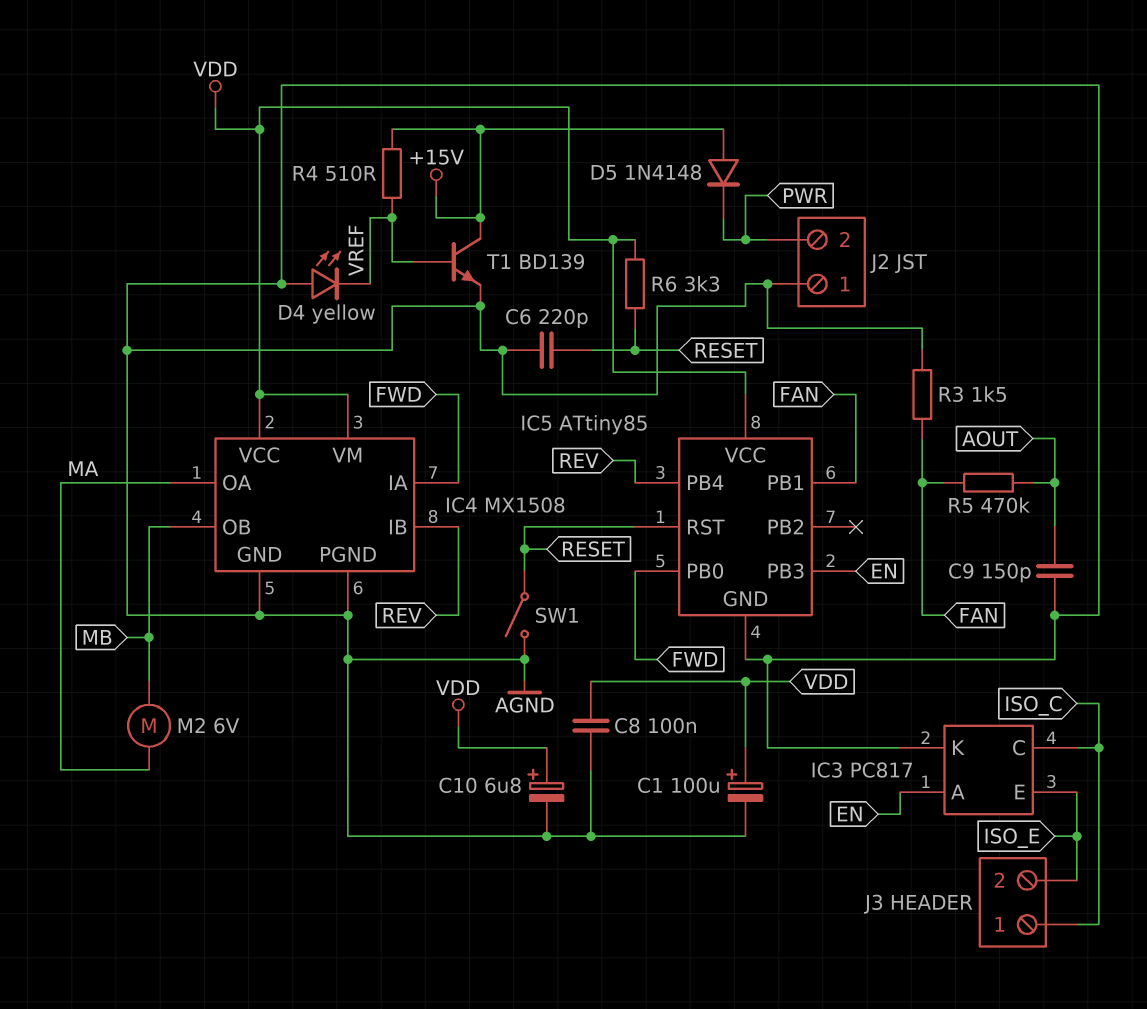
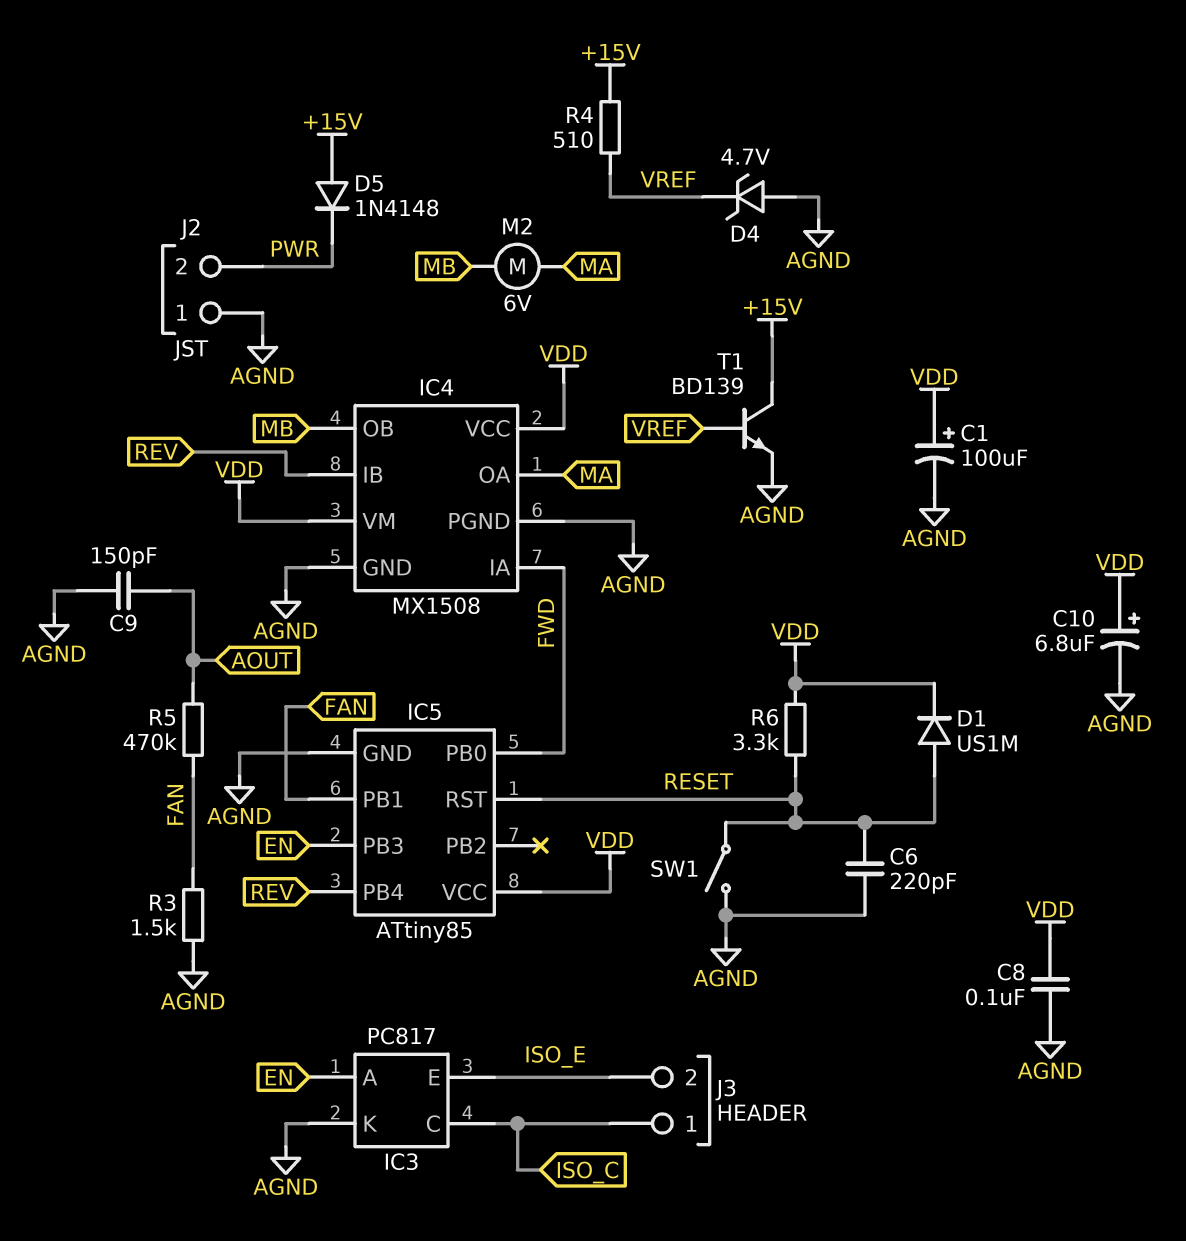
D1: none -> diode US1M (A RESET, K VDD)
D4: LED yellow (A AGND, K VREF) -> zener 4.7V (A AGND, K VREF)

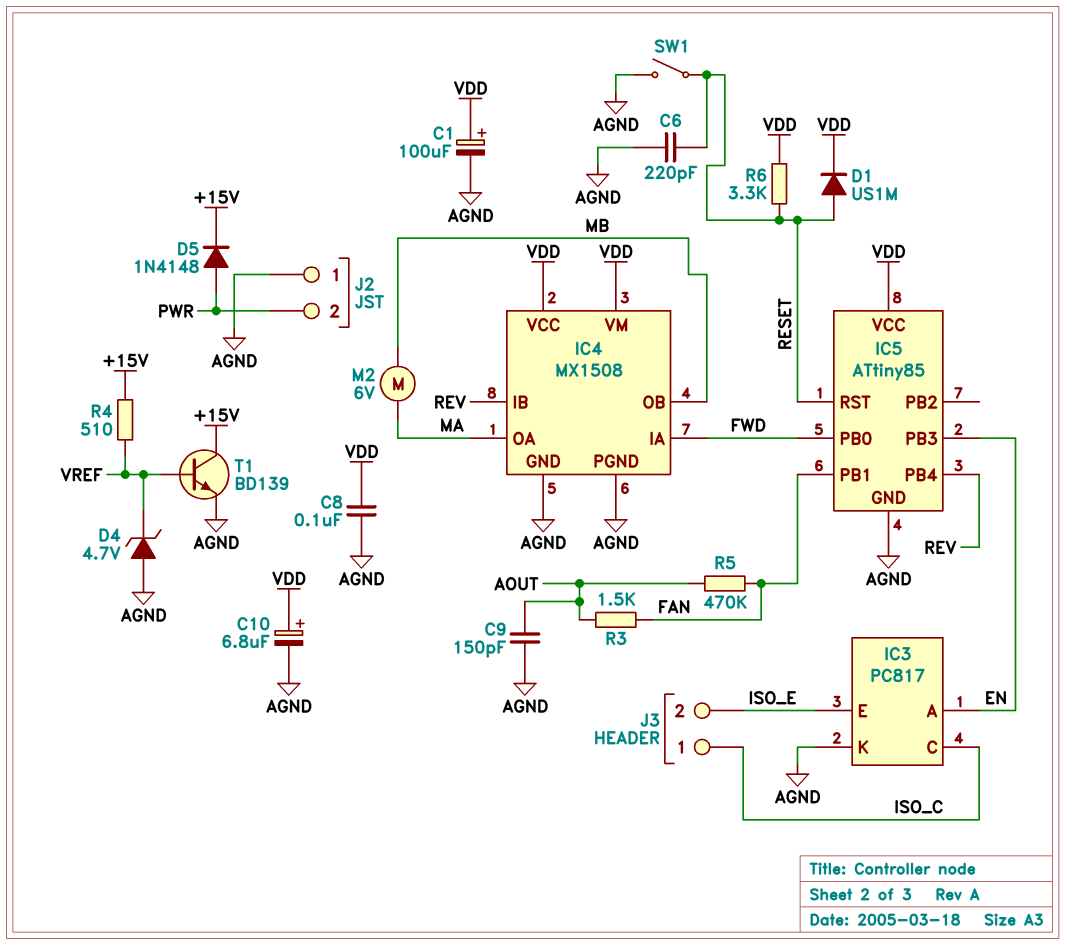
D5: diode 1N4148 (A +15V, K PWR) -> diode 1N4148 (A PWR, K +15V)
R3: 1.5k (AGND, FAN) -> 1.5k (AOUT, FAN)

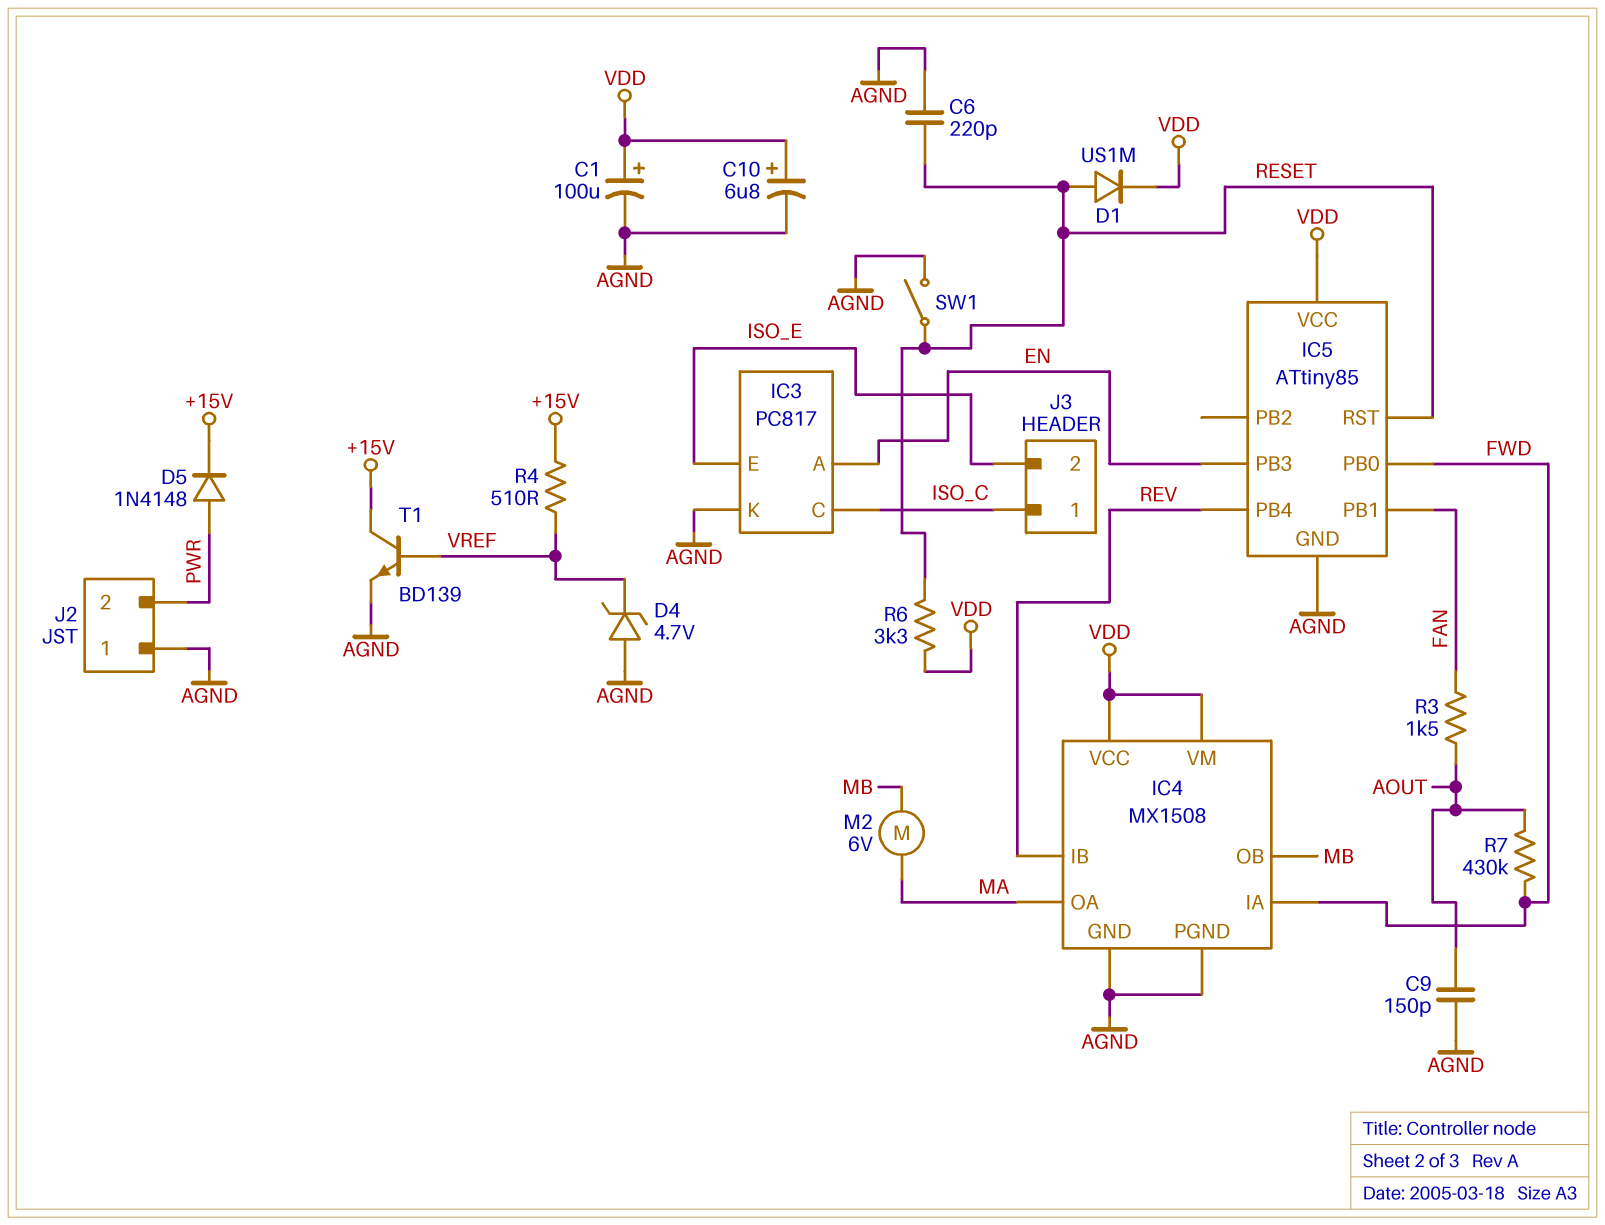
C8: 100nF (AGND, VDD) -> none
R5: 470k (AOUT, FAN) -> none
R7: none -> 430k (AOUT, FWD)

